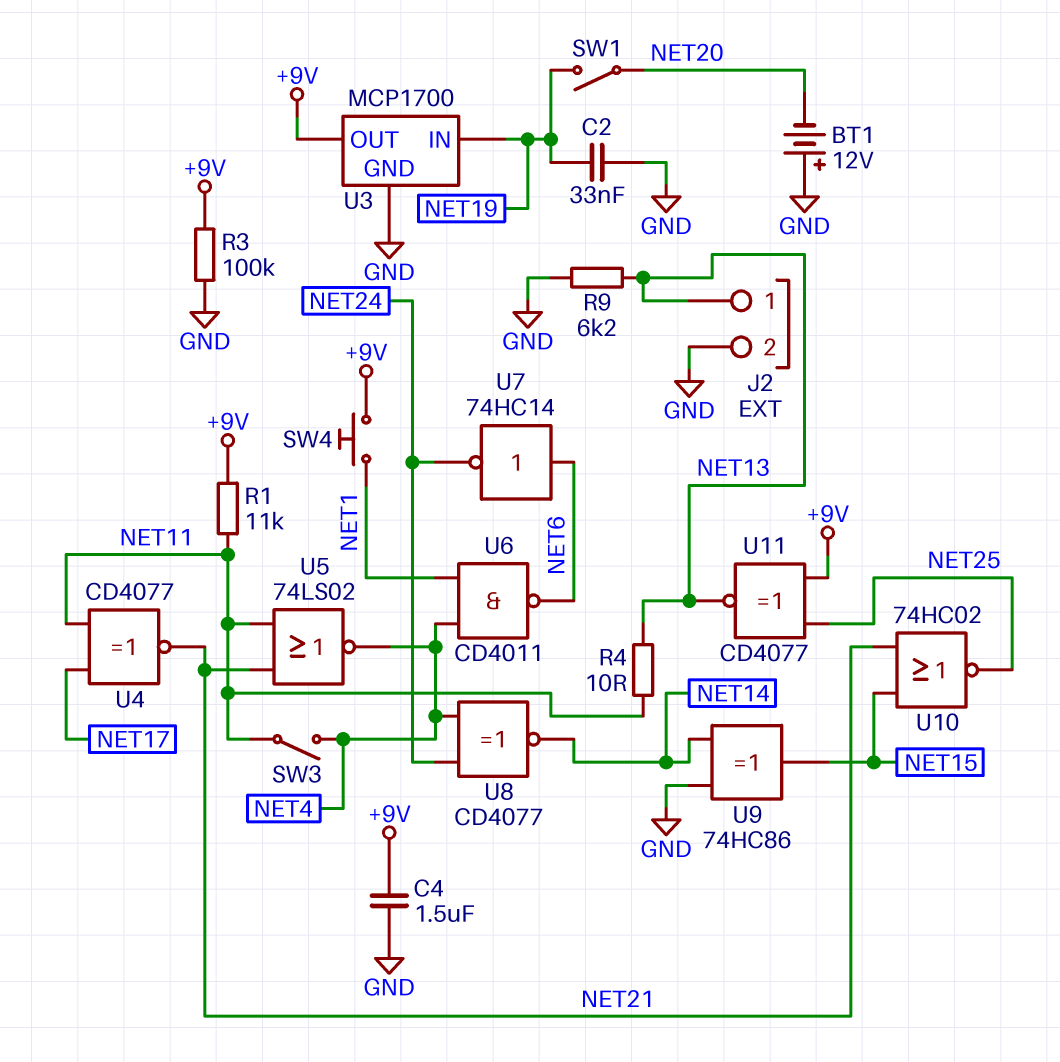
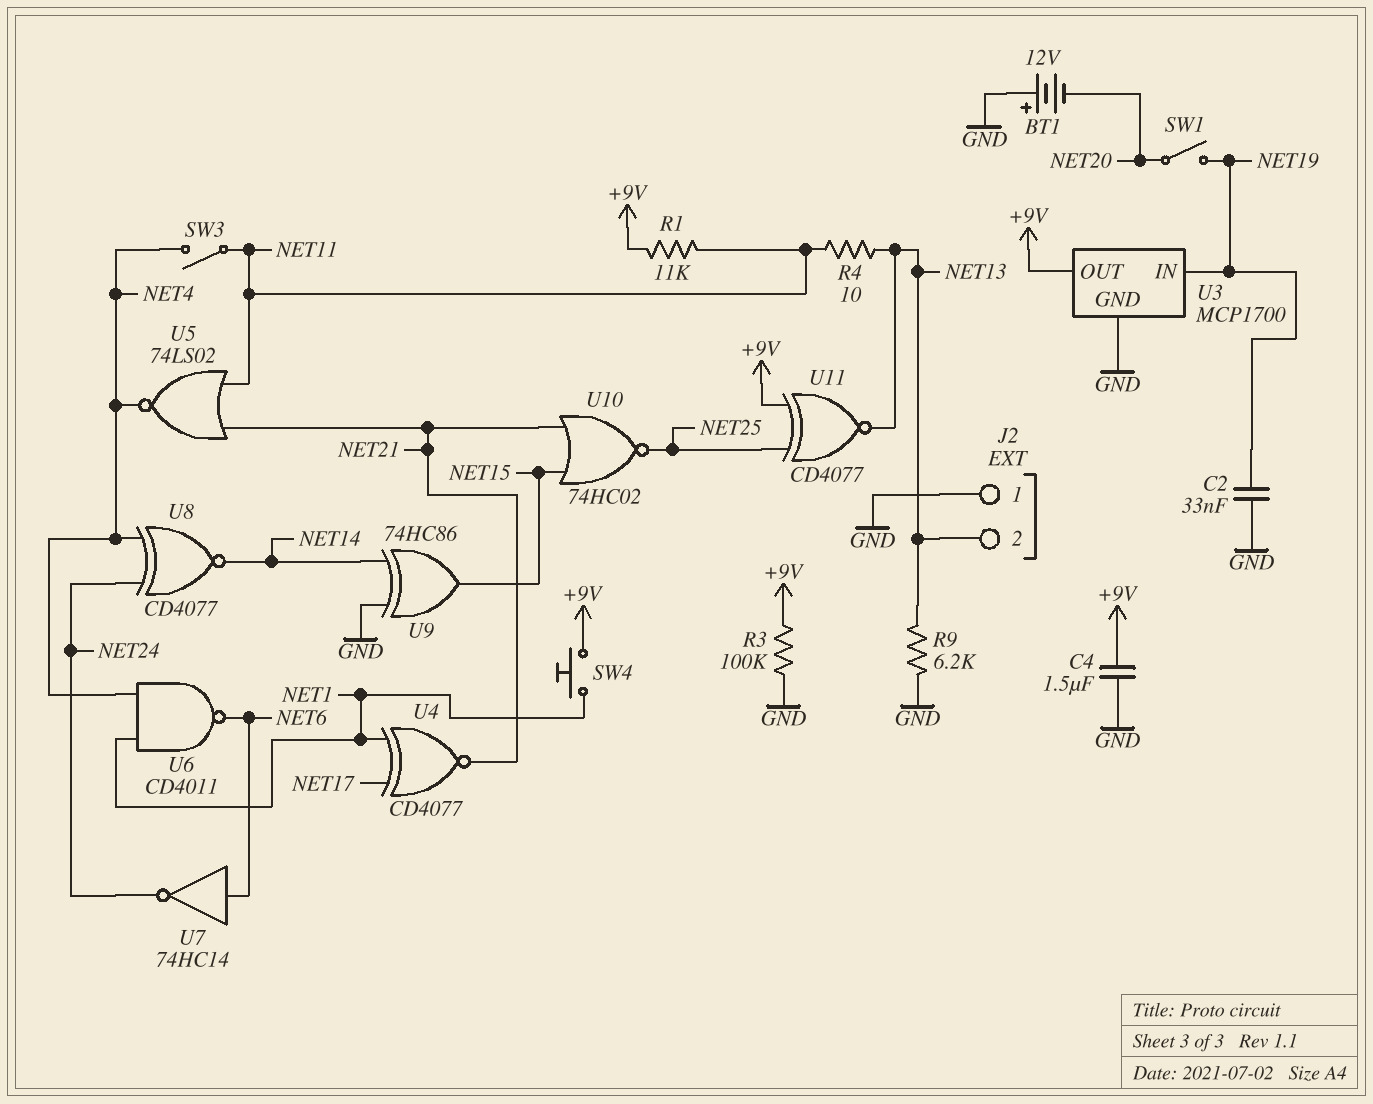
J2 pin 1: NET13 -> GND
J2 pin 2: GND -> NET13
U4: XNOR CD4077 (in NET11, in NET17, out NET21) -> XNOR CD4077 (in NET1, in NET17, out NET21)

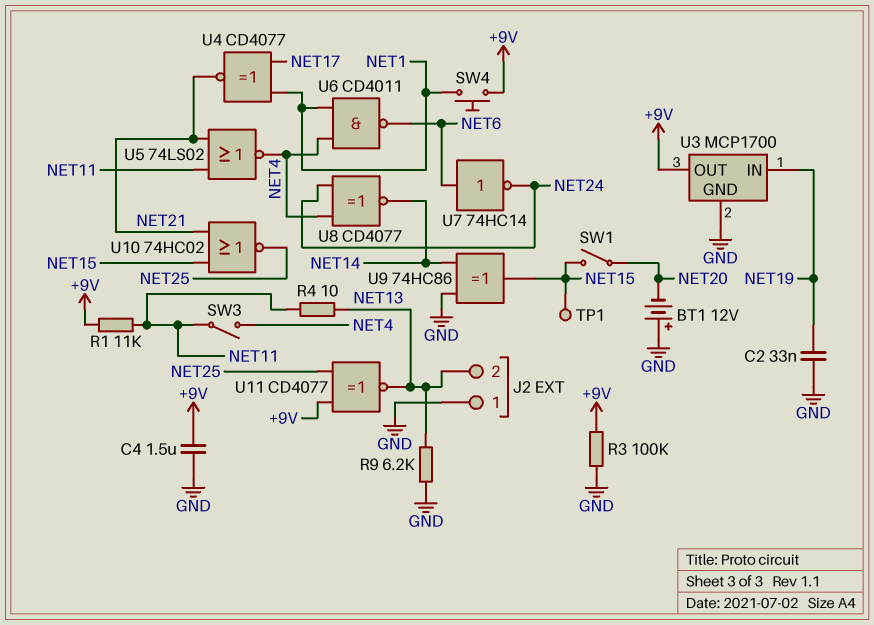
SW1: switch (NET19, NET20) -> switch (NET15, NET20)
TP1: none -> test point (NET15)

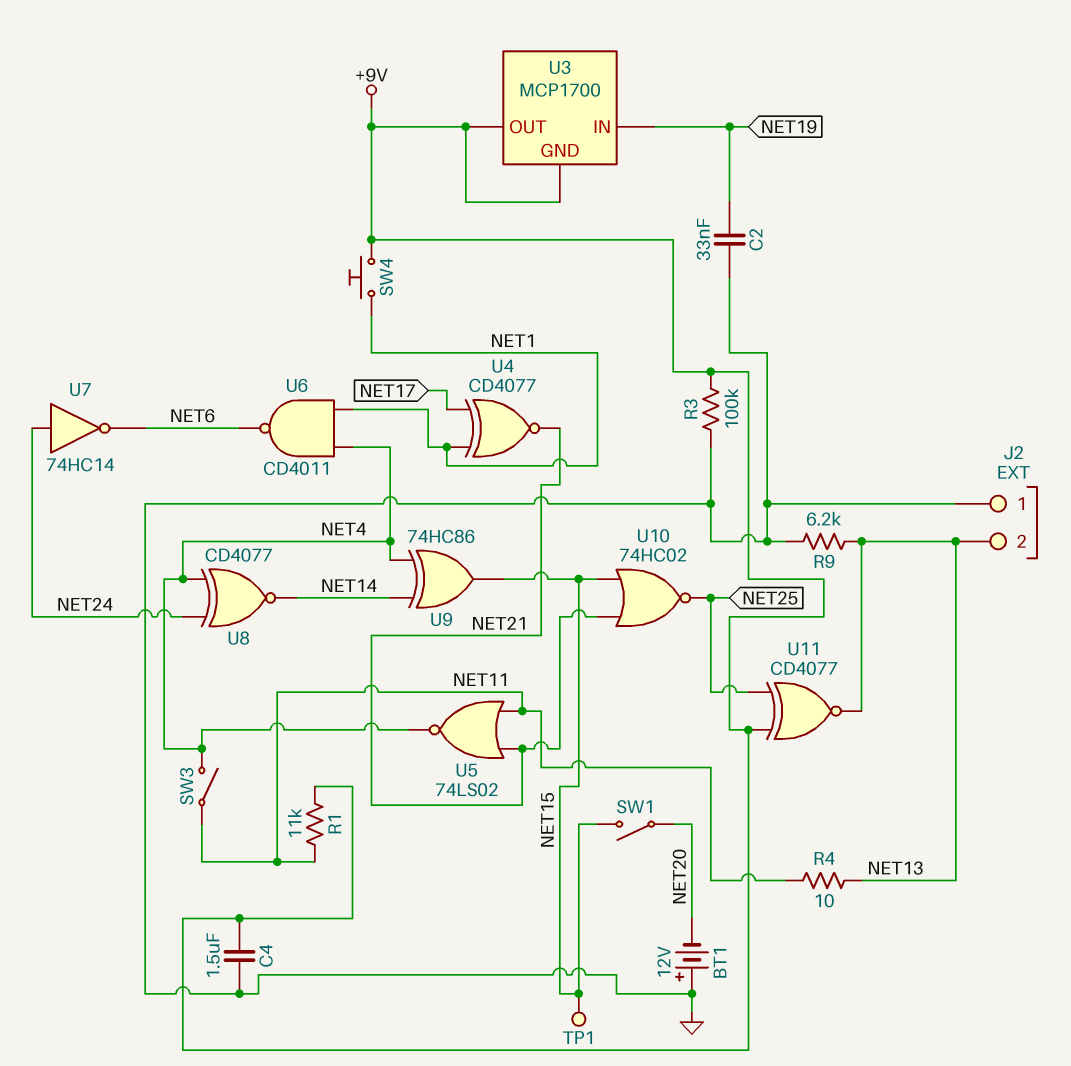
U3 pin GND: GND -> +9V
U7: NOT 74HC14 (in NET6, out NET24) -> NOT 74HC14 (in NET24, out NET6)
U9: XOR 74HC86 (in GND, in NET14, out NET15) -> XOR 74HC86 (in NET4, in NET14, out NET15)

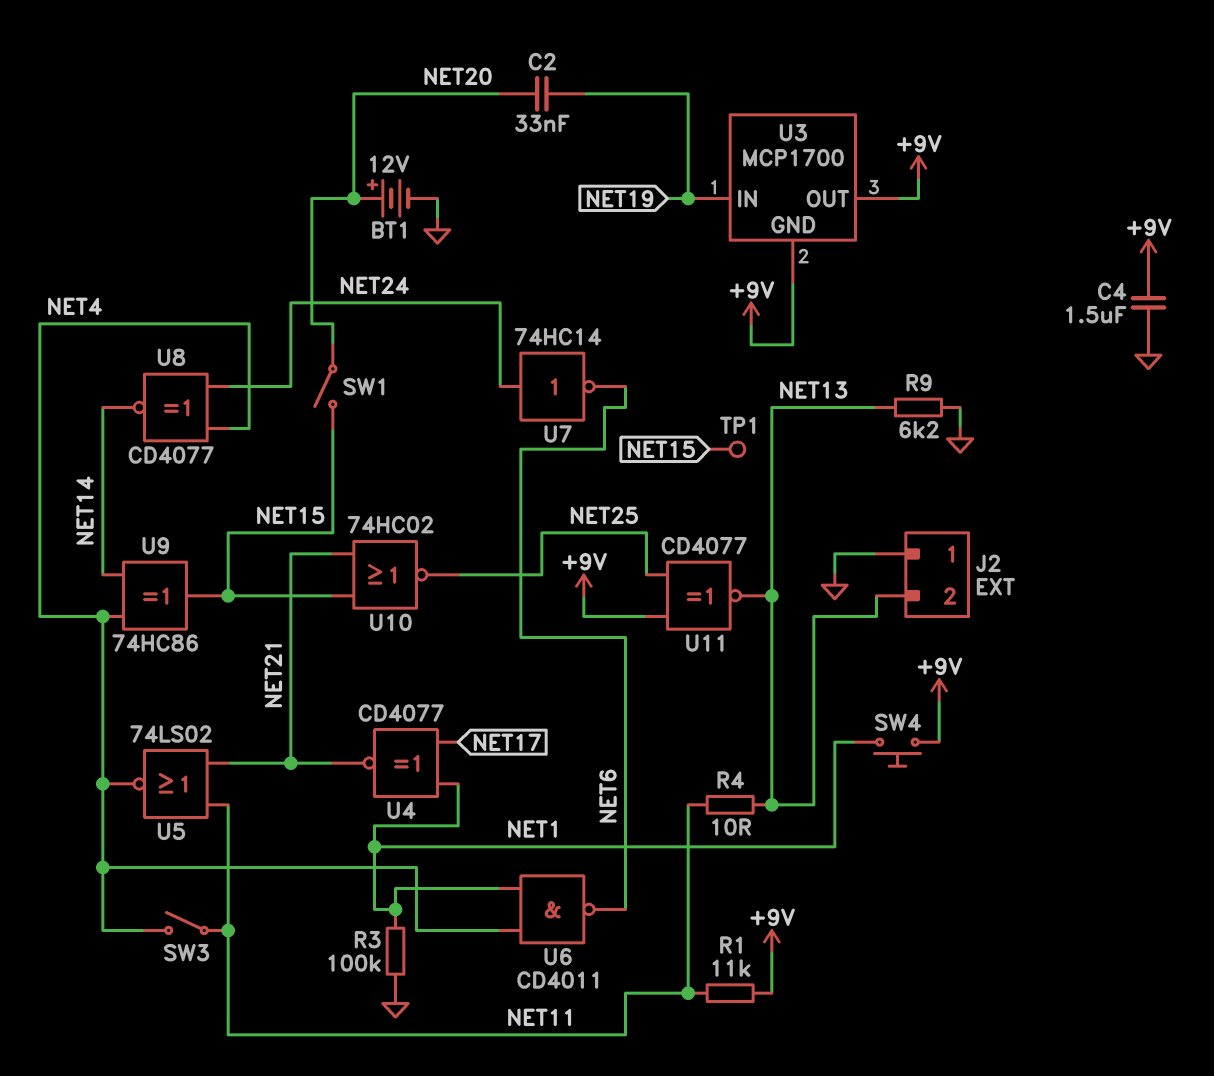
BT1: 12V (plus GND, minus NET20) -> 12V (plus NET20, minus GND)
C2: 33nF (GND, NET19) -> 33nF (NET19, NET20)
R3: 100k (+9V, GND) -> 100k (GND, NET1)

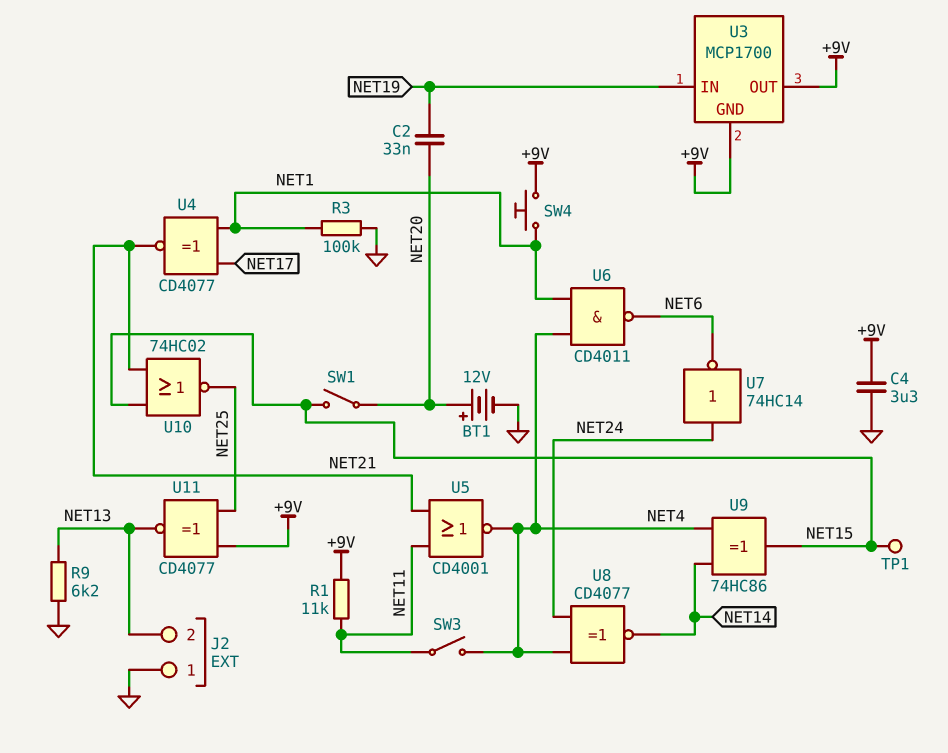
C4: 1.5uF (+9V, GND) -> 3.3uF (+9V, GND)
R4: 10 (NET11, NET13) -> none
U5: NOR 74LS02 (in NET11, in NET21, out NET4) -> NOR CD4001 (in NET11, in NET21, out NET4)

